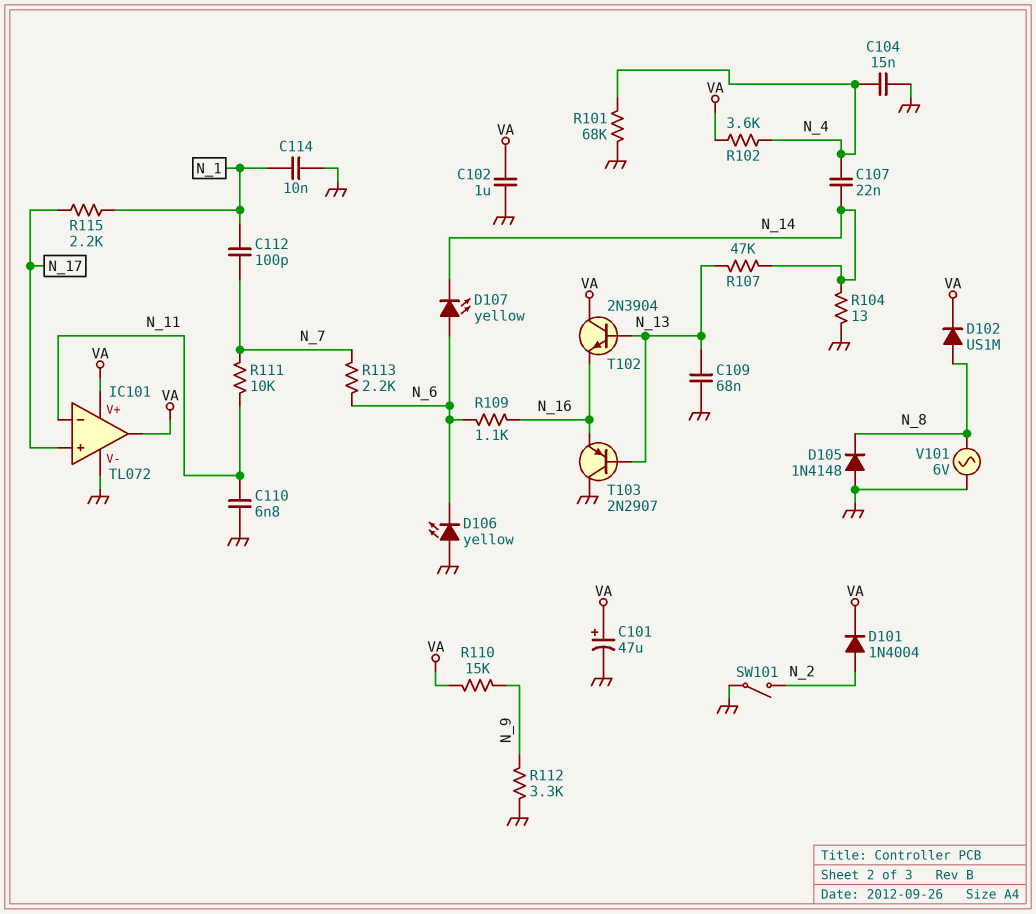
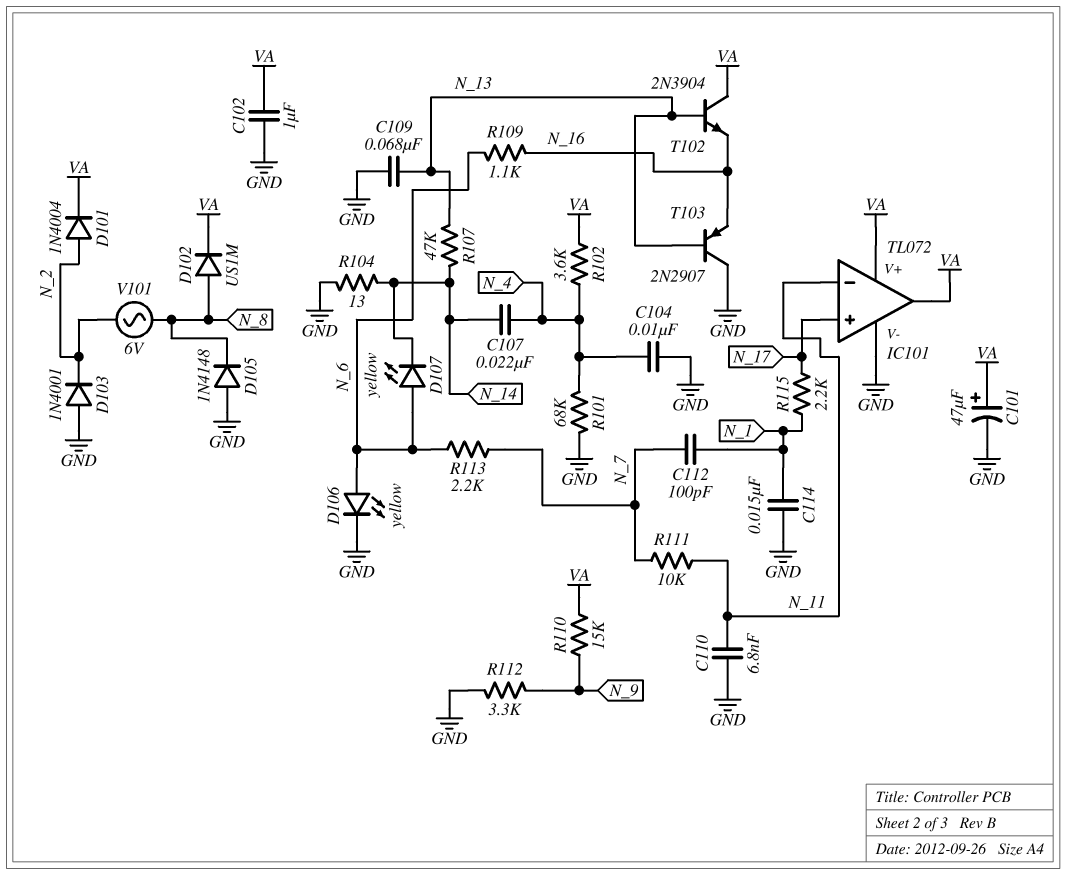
C104: 15nF (GND, N_4) -> 10nF (GND, N_4)
C114: 10nF (GND, N_1) -> 15nF (GND, N_1)
D103: none -> diode 1N4001 (A GND, K N_2)
D106: LED yellow (A GND, K N_6) -> LED yellow (A N_6, K GND)
SW101: switch (GND, N_2) -> none
V101: AC 6V (GND, N_8) -> AC 6V (N_2, N_8)

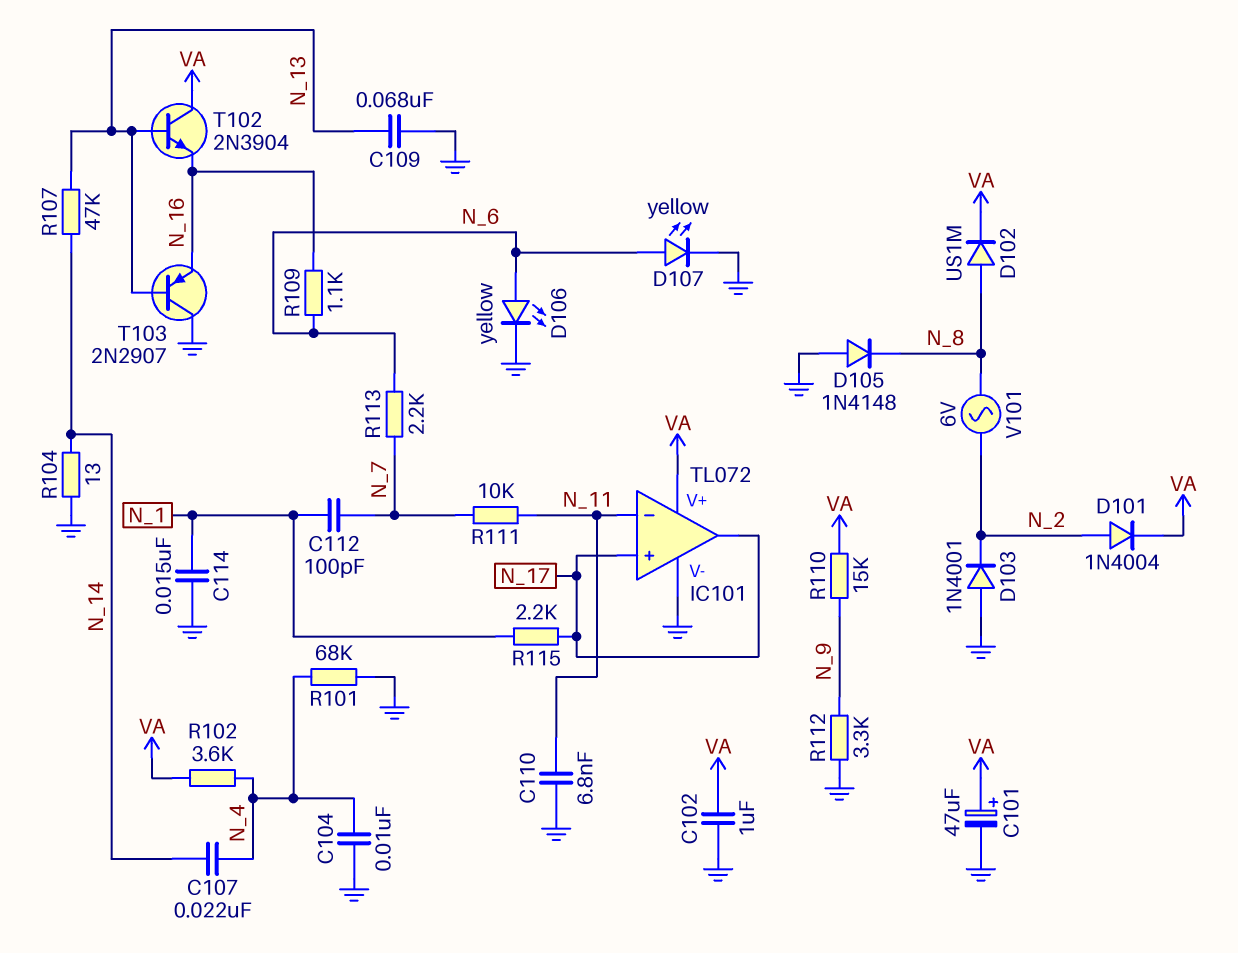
D107: LED yellow (A N_6, K N_14) -> LED yellow (A N_6, K GND)
IC101 pin out: VA -> N_17

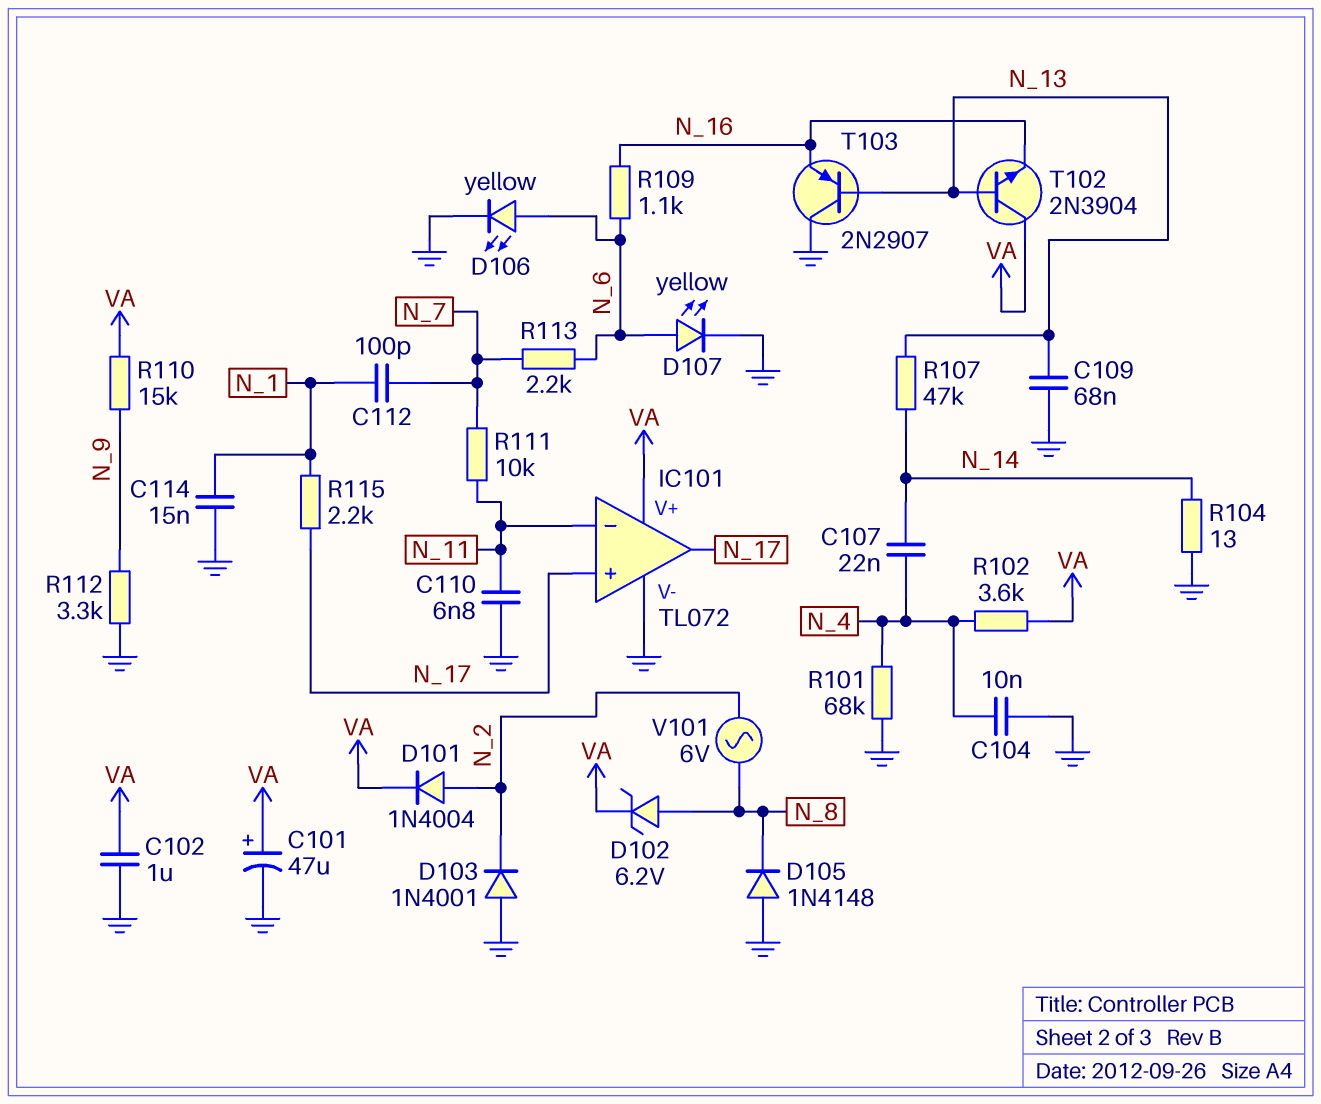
D102: diode US1M (A N_8, K VA) -> zener 6.2V (A N_8, K VA)

